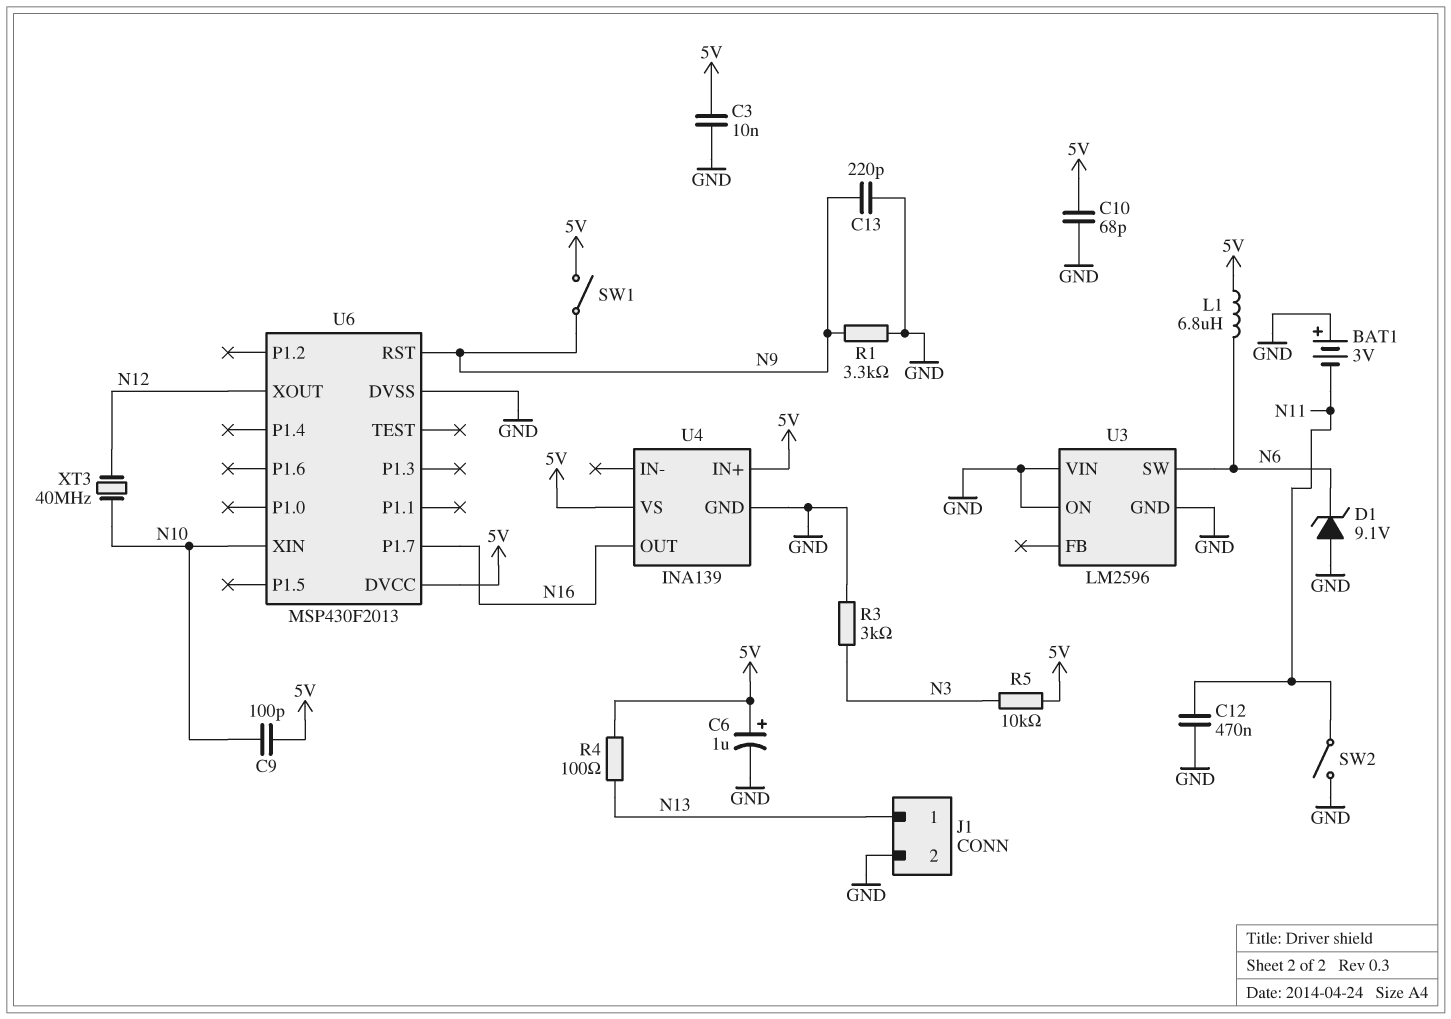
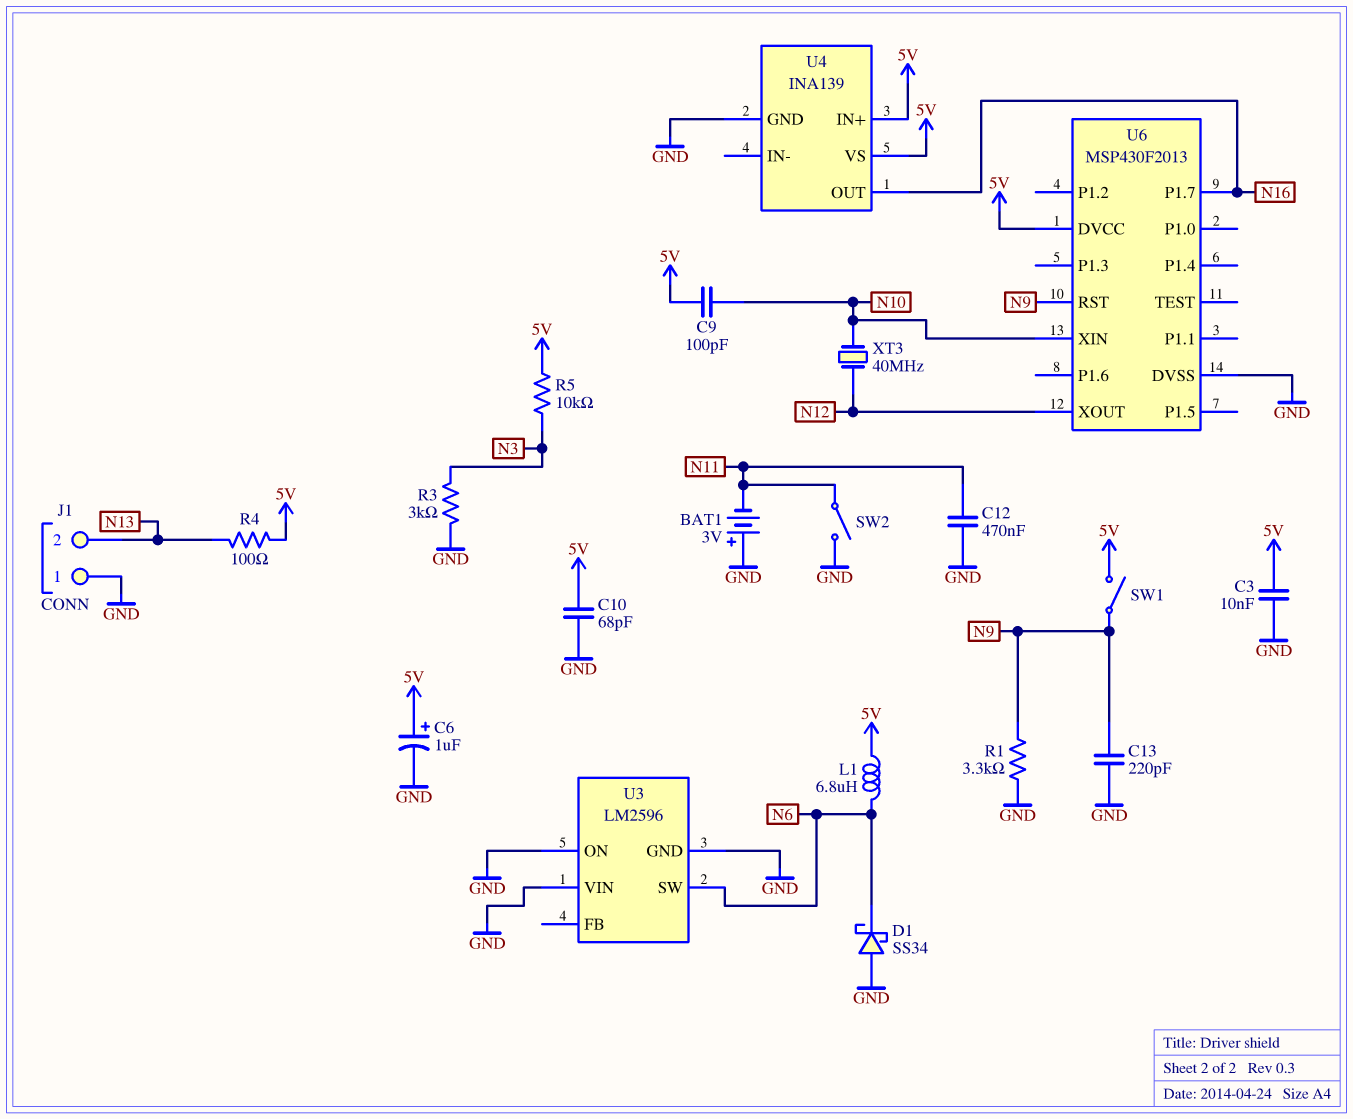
D1: zener 9.1V (A GND, K N6) -> schottky SS34 (A GND, K N6)
J1 pin 1: N13 -> GND
J1 pin 2: GND -> N13

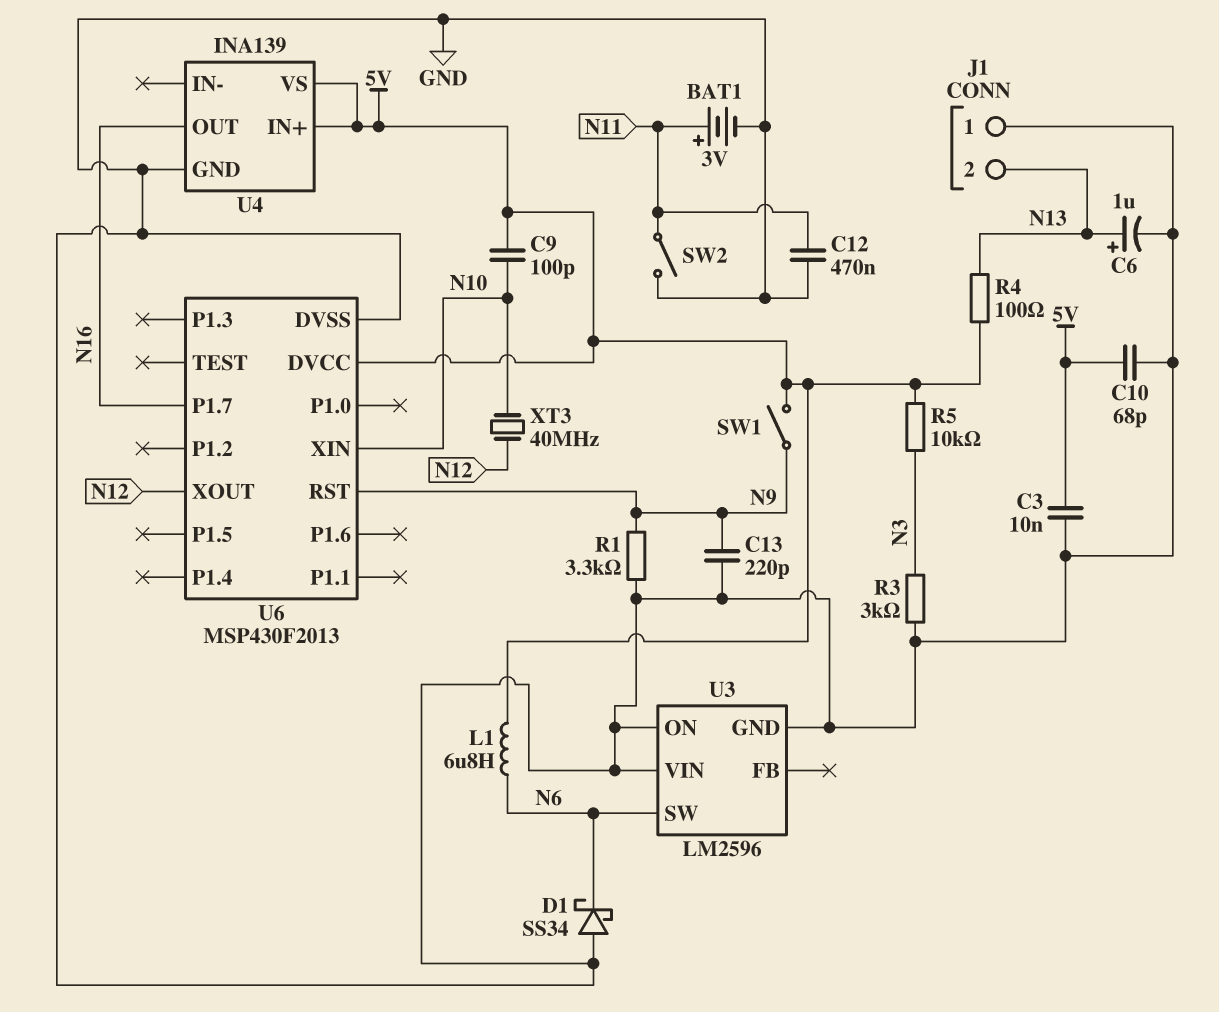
BAT1: 3V (plus GND, minus N11) -> 3V (plus N11, minus GND)
C6: 1uF (plus 5V, minus GND) -> 1uF (plus N13, minus GND)

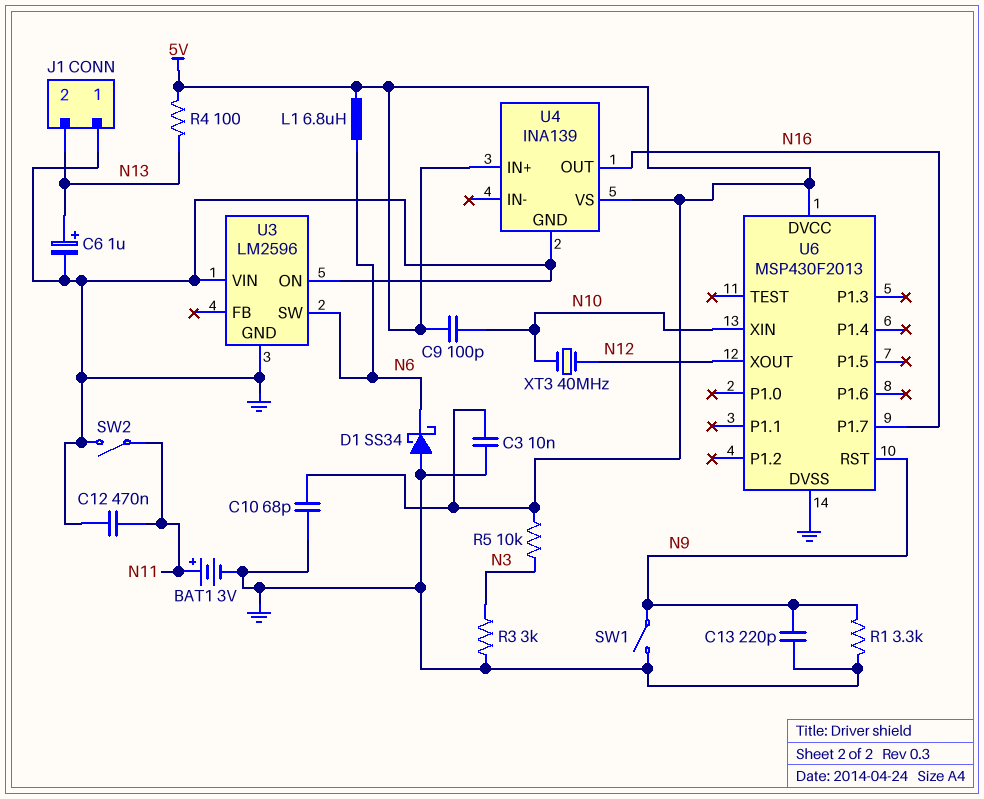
SW1: switch (5V, N9) -> switch (GND, N9)

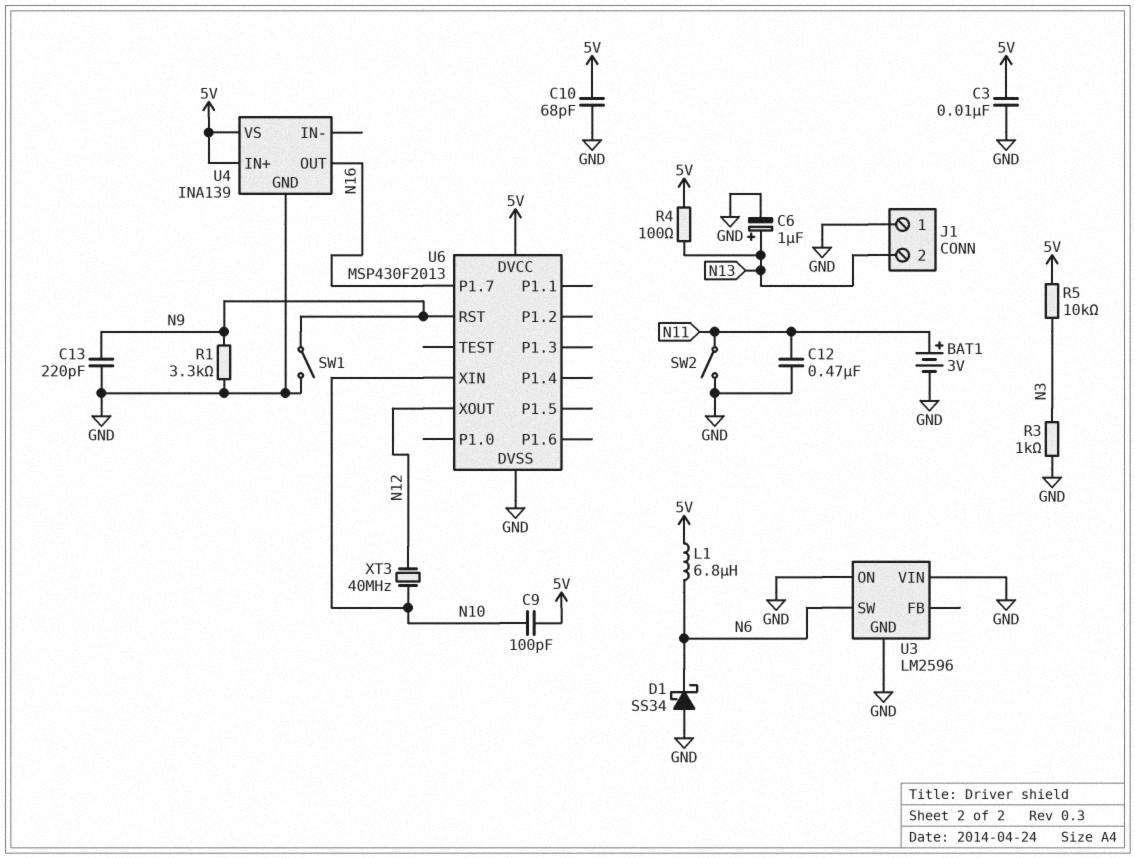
R3: 3k (GND, N3) -> 1k (GND, N3)

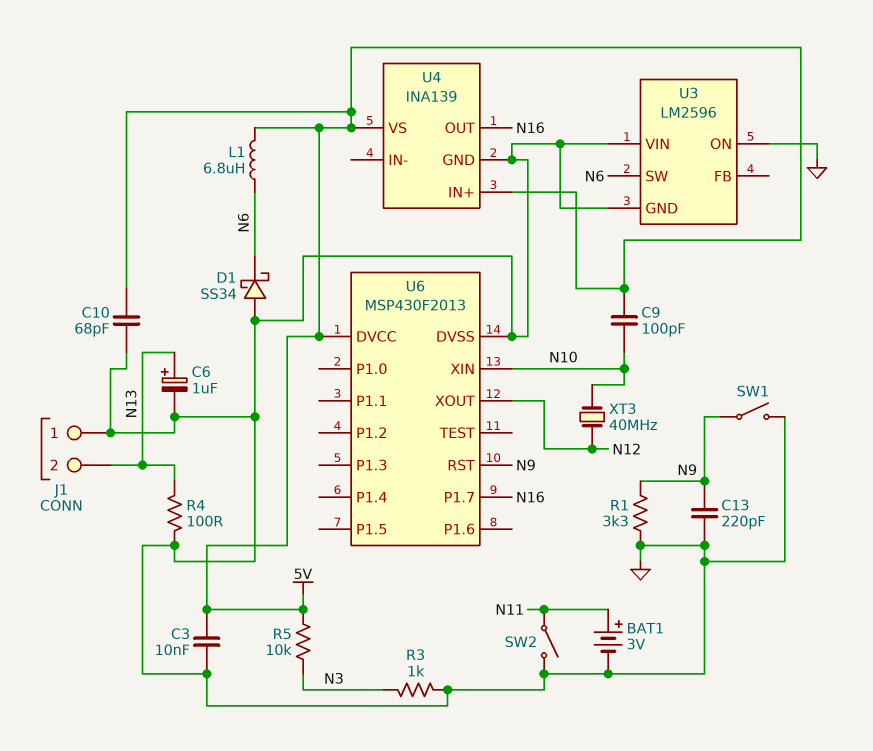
C12: 470nF (GND, N11) -> none
R4: 100 (5V, N13) -> 100 (GND, N13)

